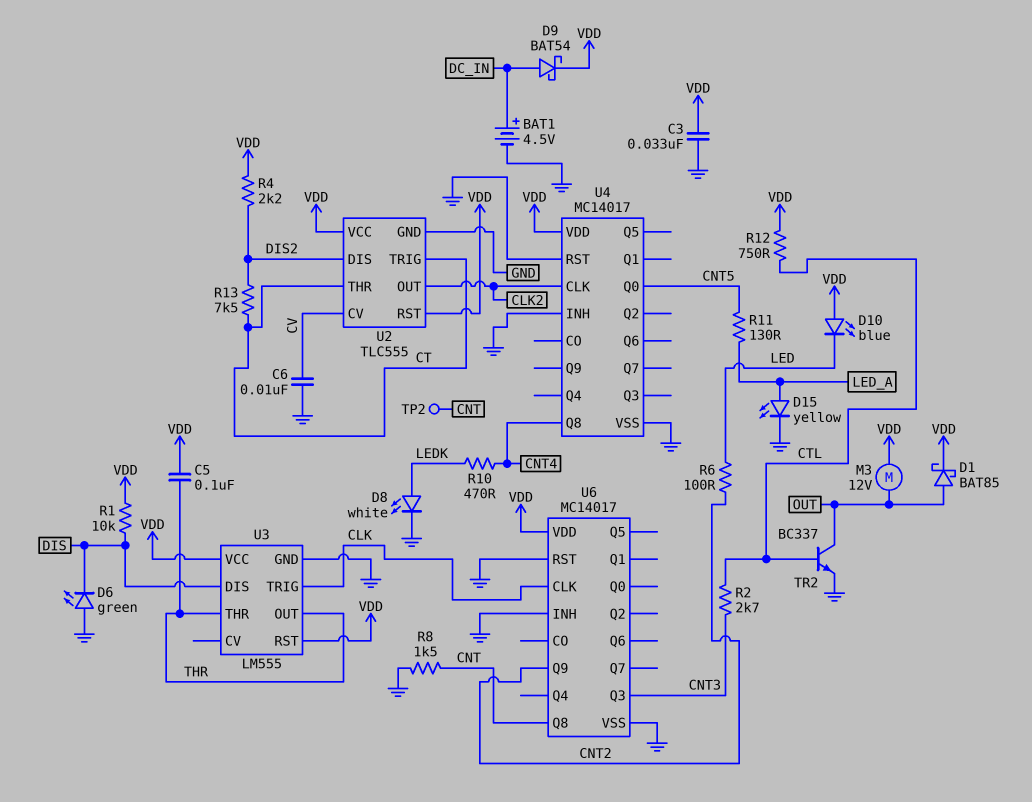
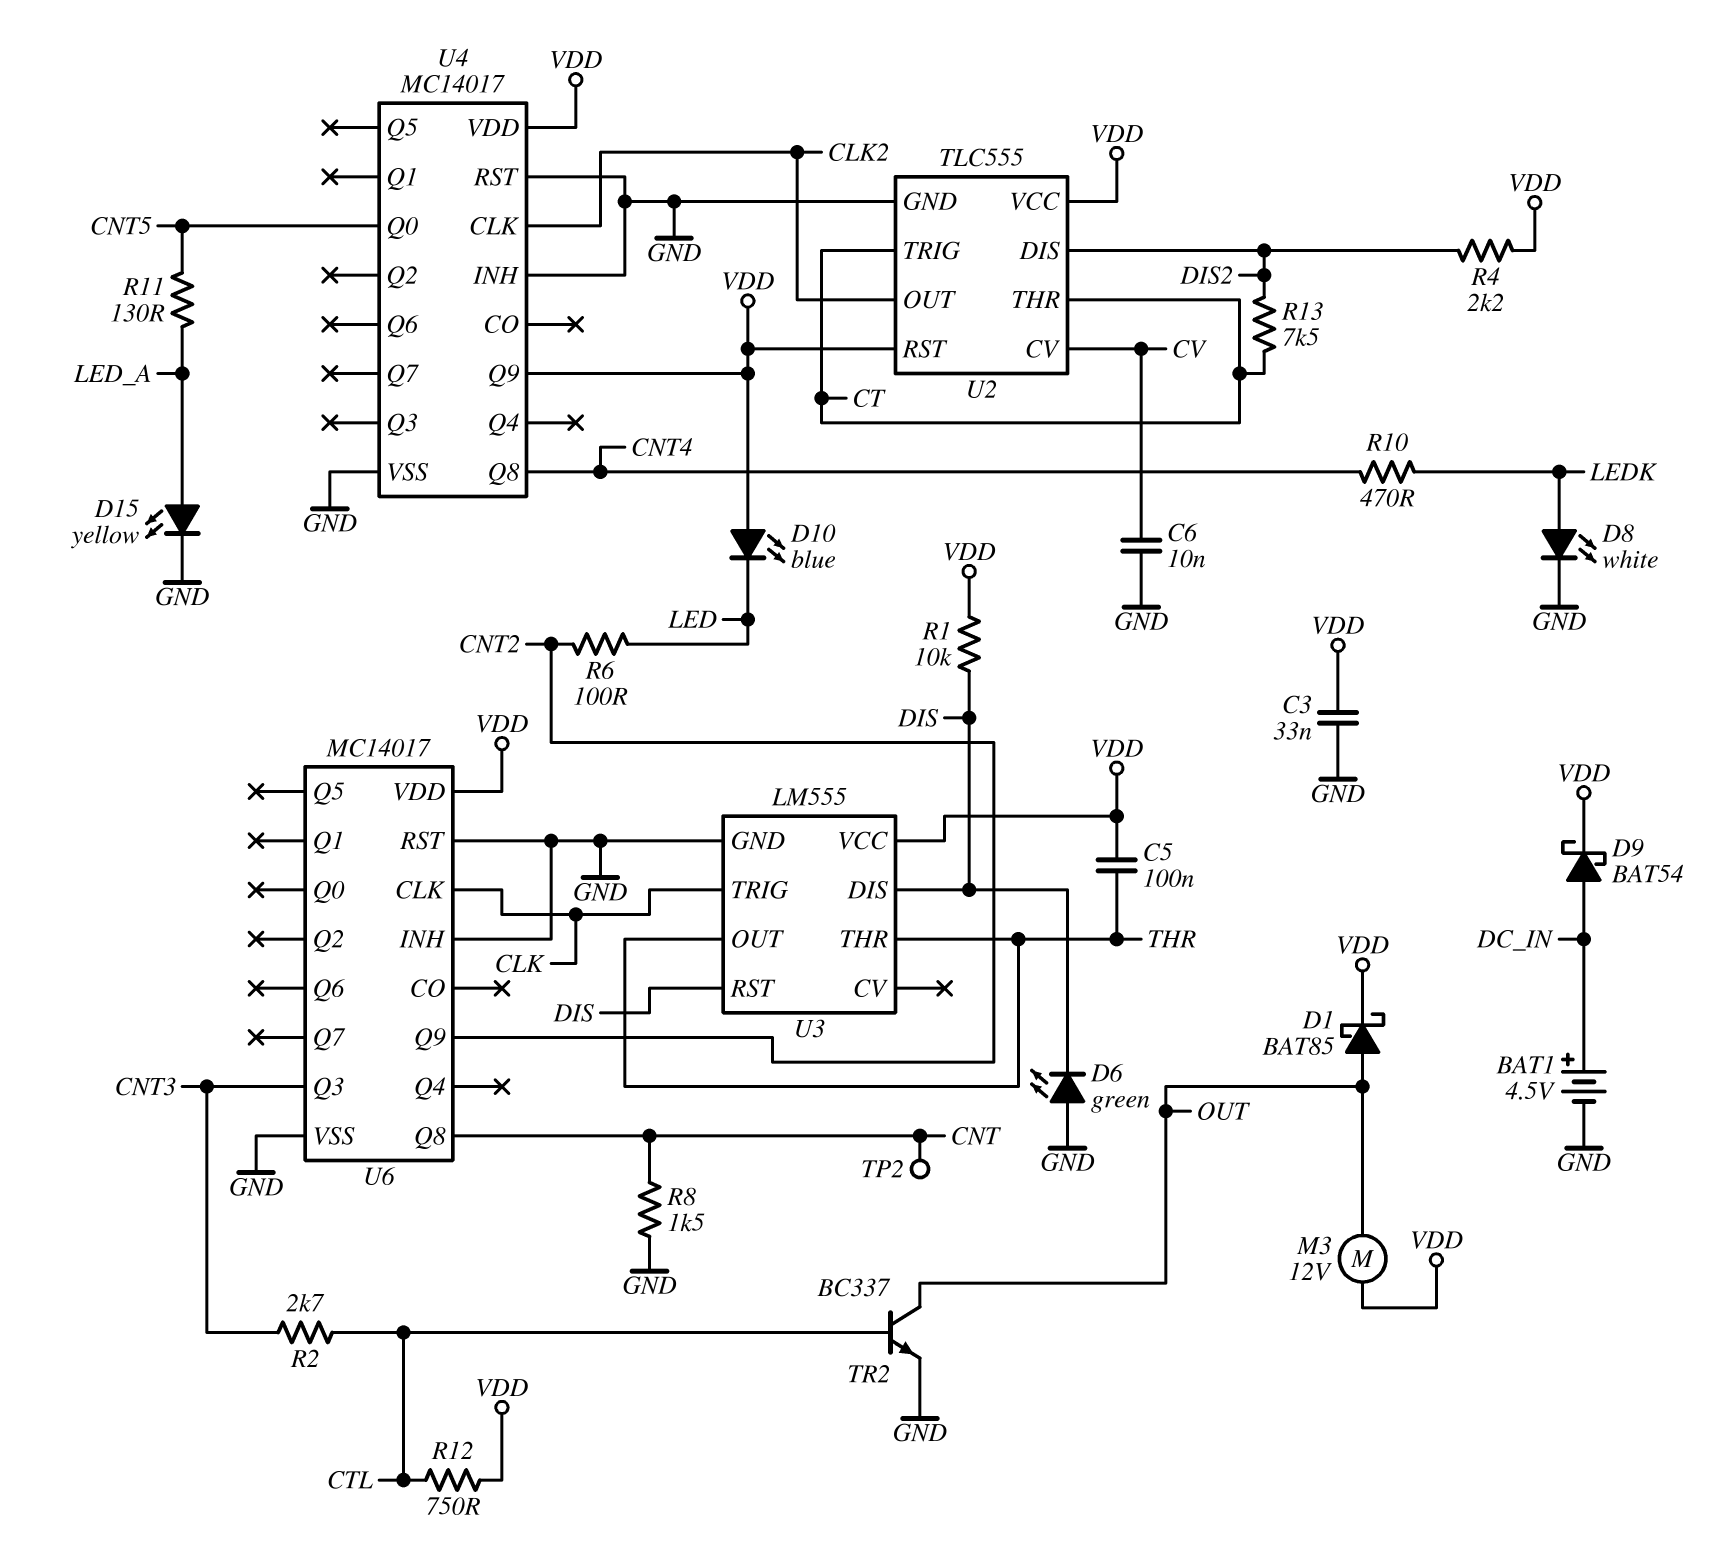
U3 pin RST: VDD -> DIS
U4 pin Q9: none -> VDD

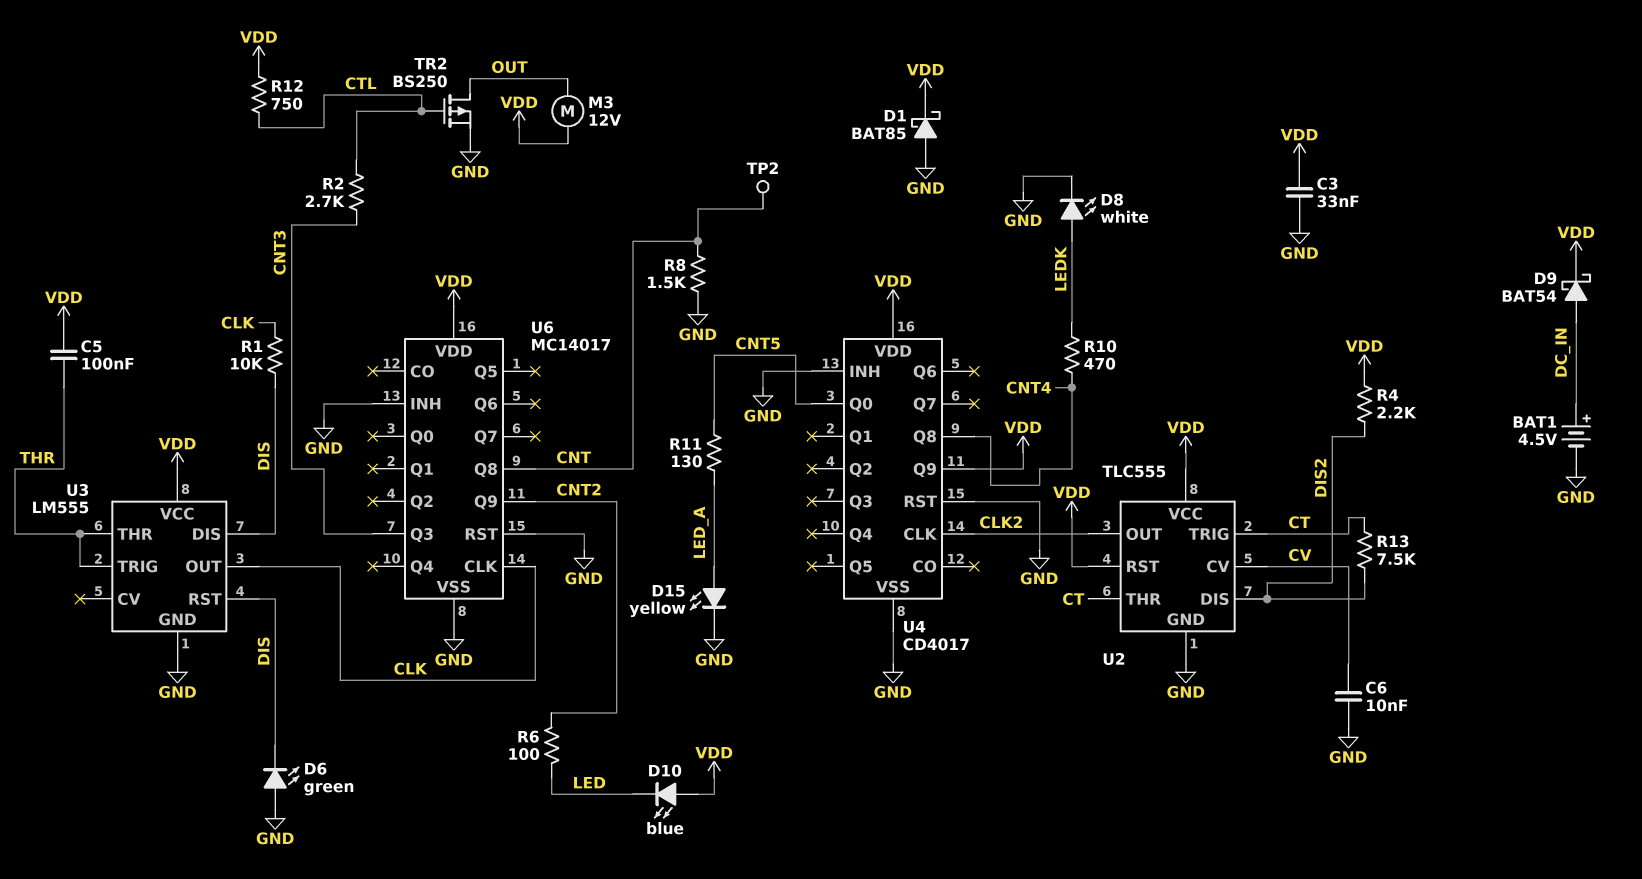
D1: schottky BAT85 (A OUT, K VDD) -> schottky BAT85 (A GND, K VDD)
R1: 10k (DIS, VDD) -> 10k (CLK, DIS)
TR2: NPN BC337 (B CTL, C OUT, E GND) -> PMOS BS250 (G CTL, D OUT, S GND)
U3 pin OUT: THR -> CLK
U3 pin TRIG: CLK -> THR
U4: MC14017 -> CD4017

